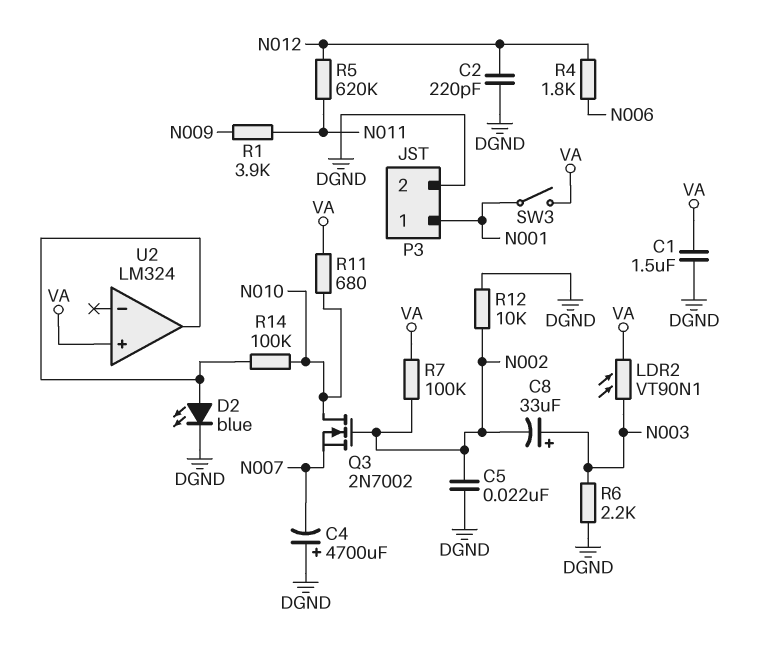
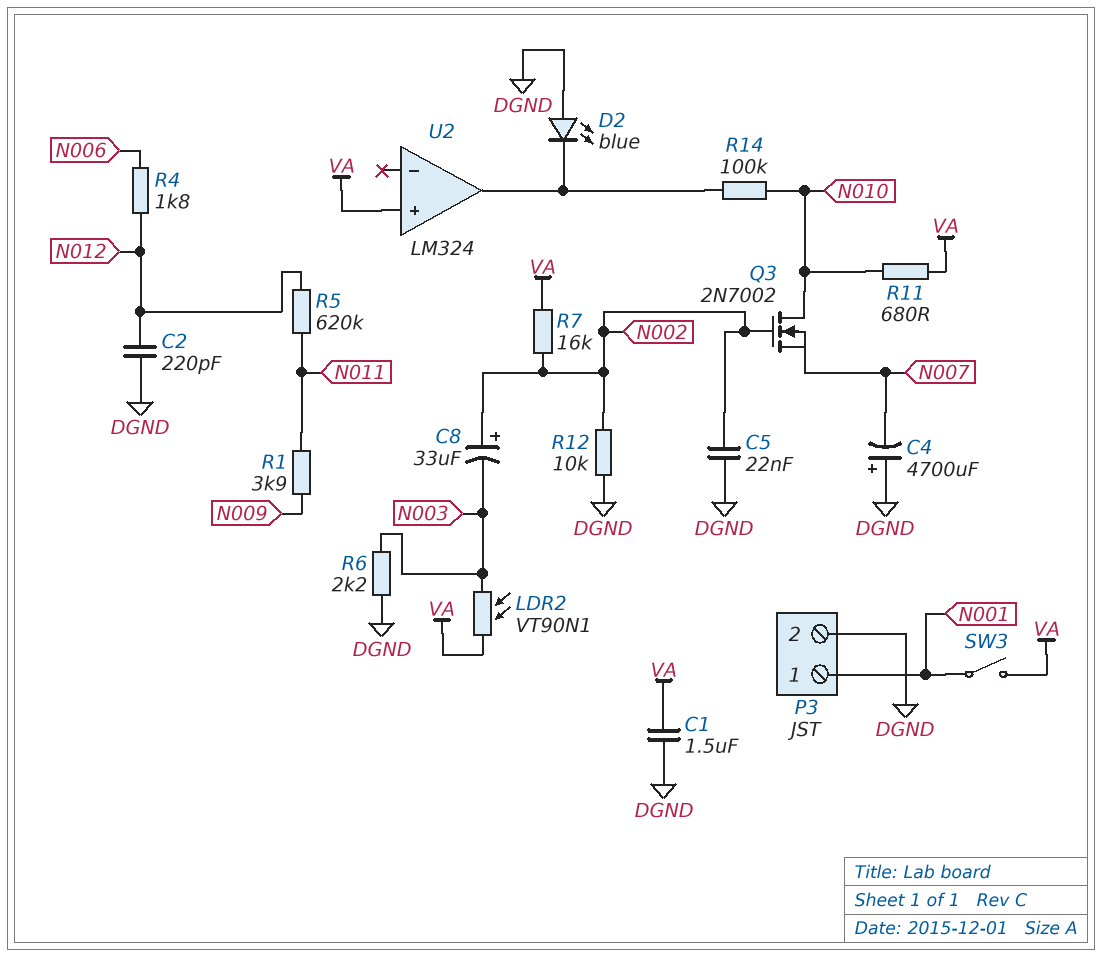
C8: 33uF (plus N003, minus N002) -> 33uF (plus N002, minus N003)
D2: LED blue (A U2/out, K DGND) -> LED blue (A DGND, K U2/out)
R7: 100k (N002, VA) -> 16k (N002, VA)

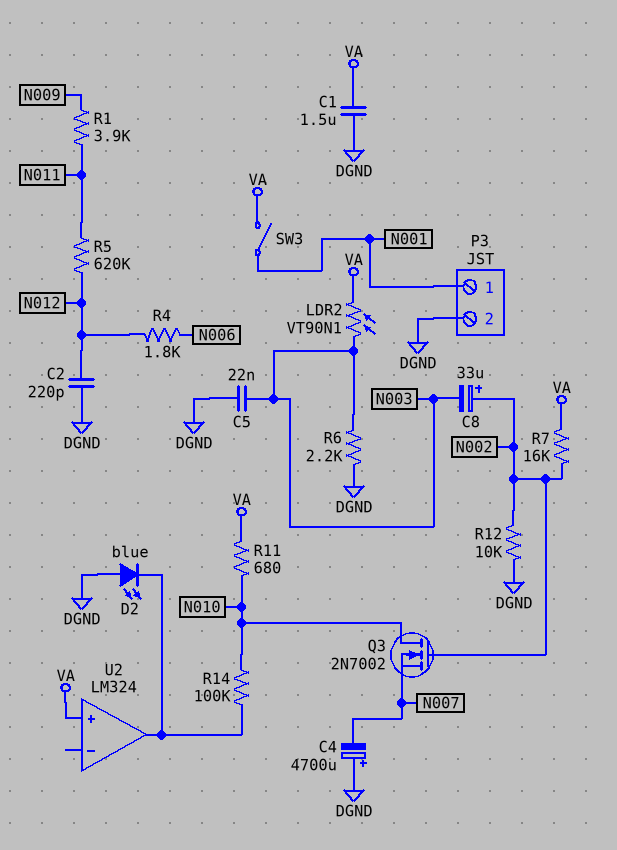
C5: 22nF (DGND, N002) -> 22nF (DGND, N003)

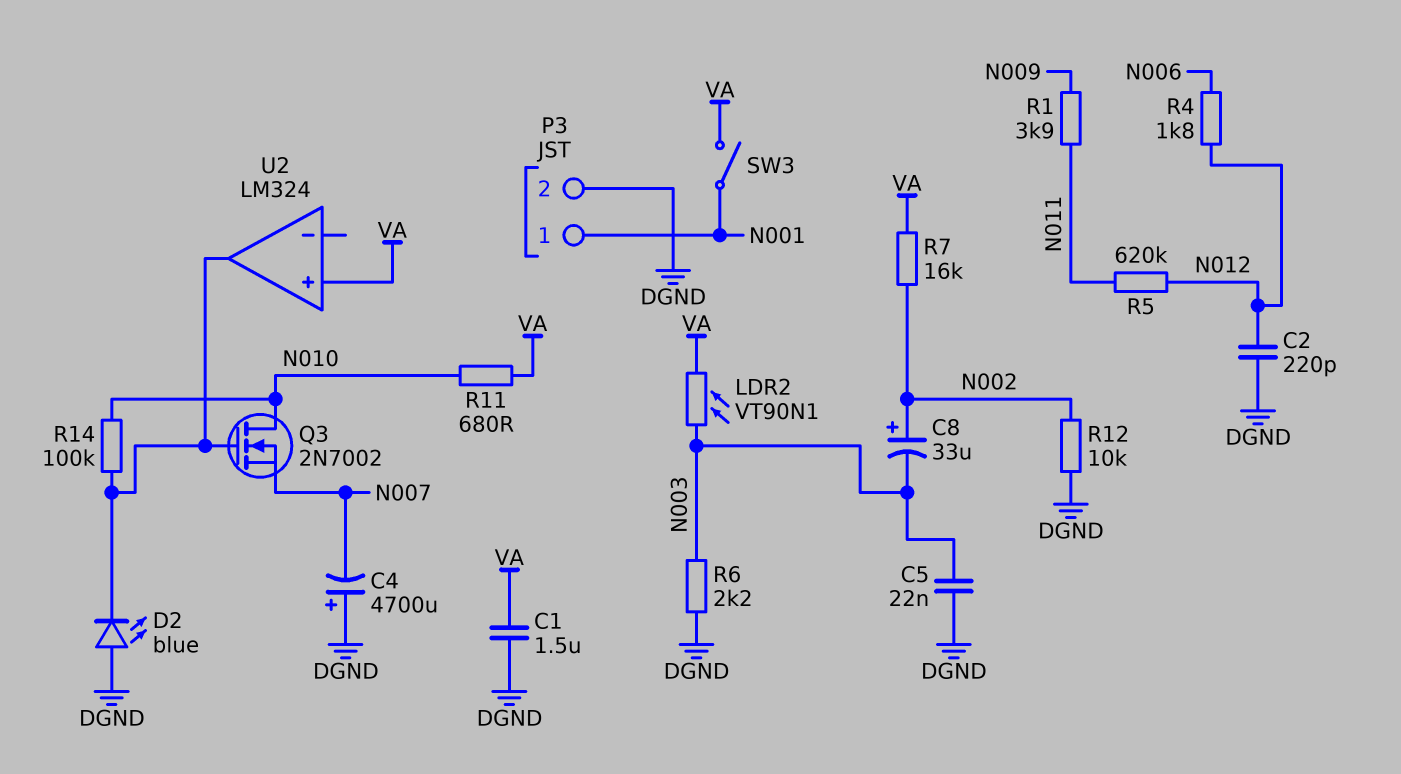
Q3: NMOS 2N7002 (G N002, D N010, S N007) -> NMOS 2N7002 (G U2/out, D N010, S N007)

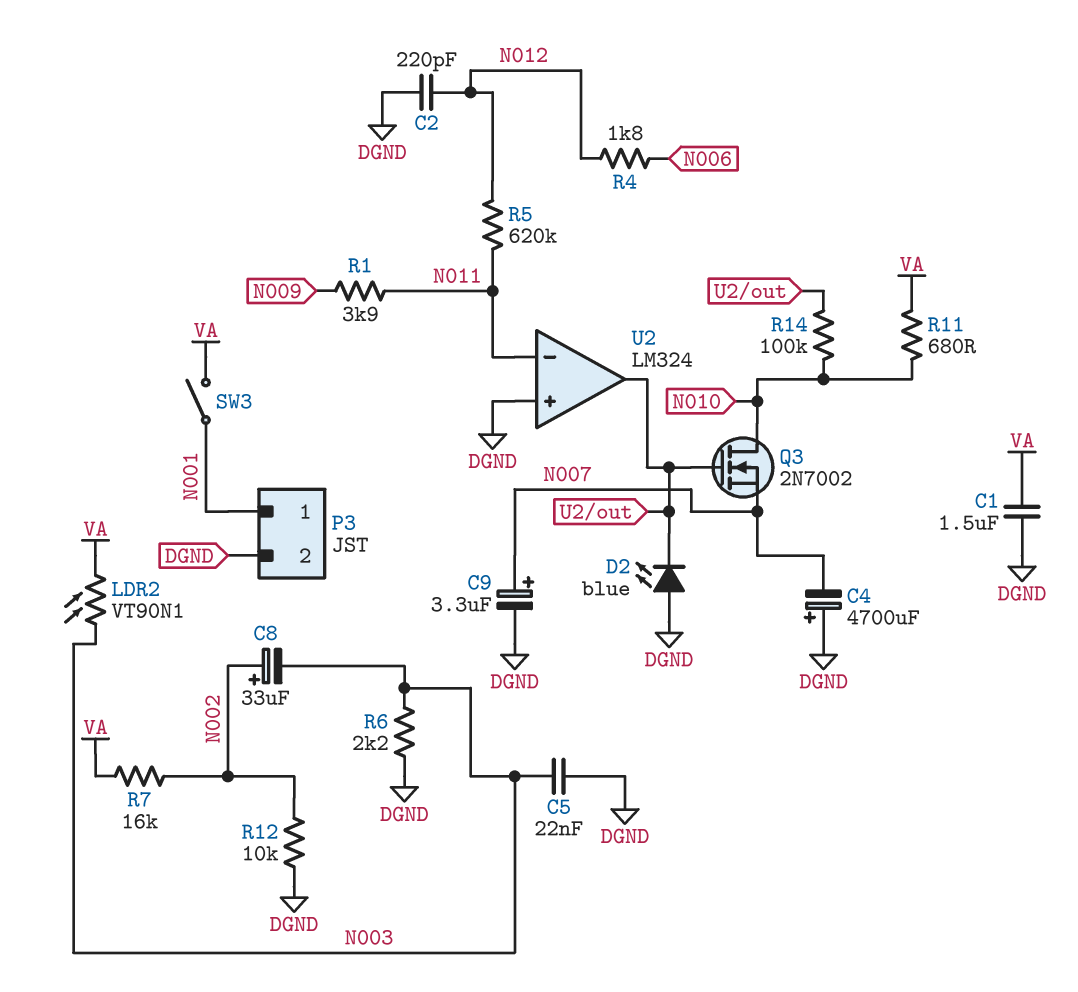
C9: none -> 3.3uF (plus N007, minus DGND)
U2 pin in+: VA -> DGND
U2 pin in-: none -> N011

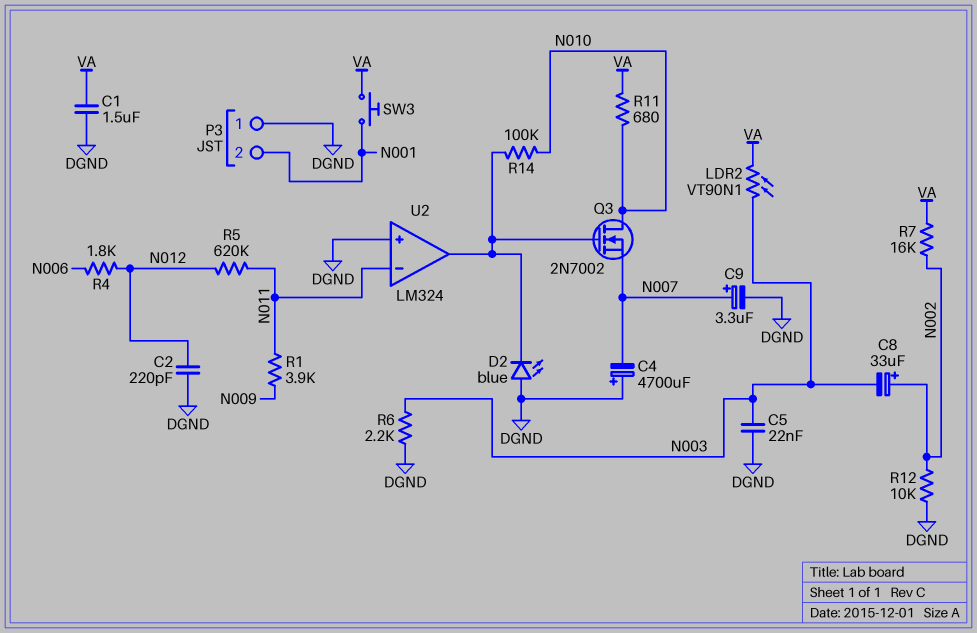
P3 pin 1: N001 -> DGND
P3 pin 2: DGND -> N001
SW3: switch (N001, VA) -> button (N001, VA)

